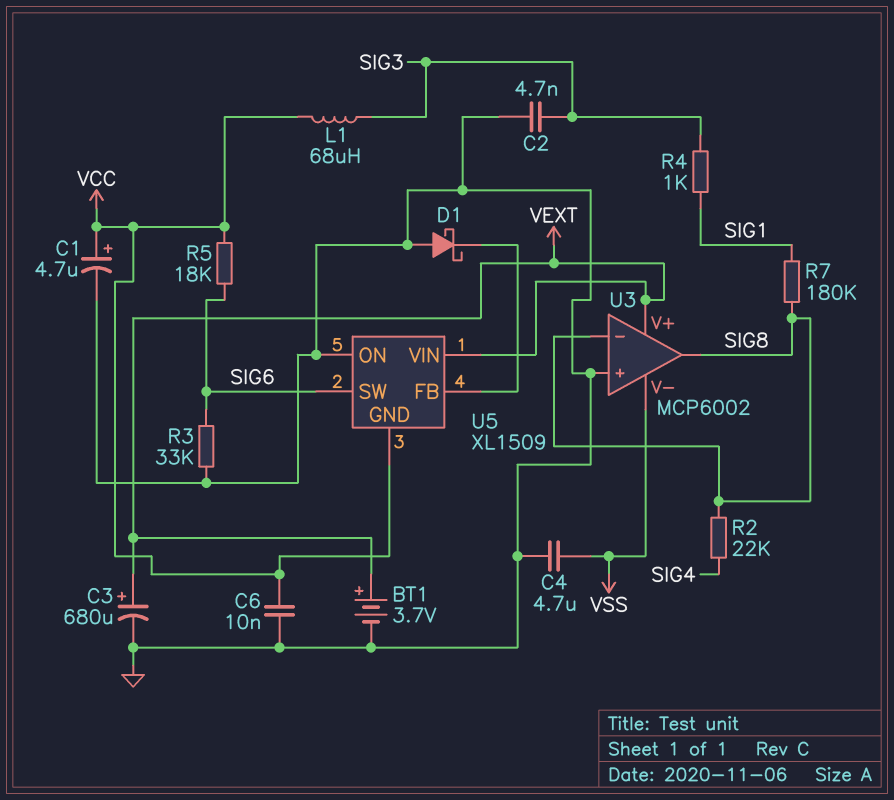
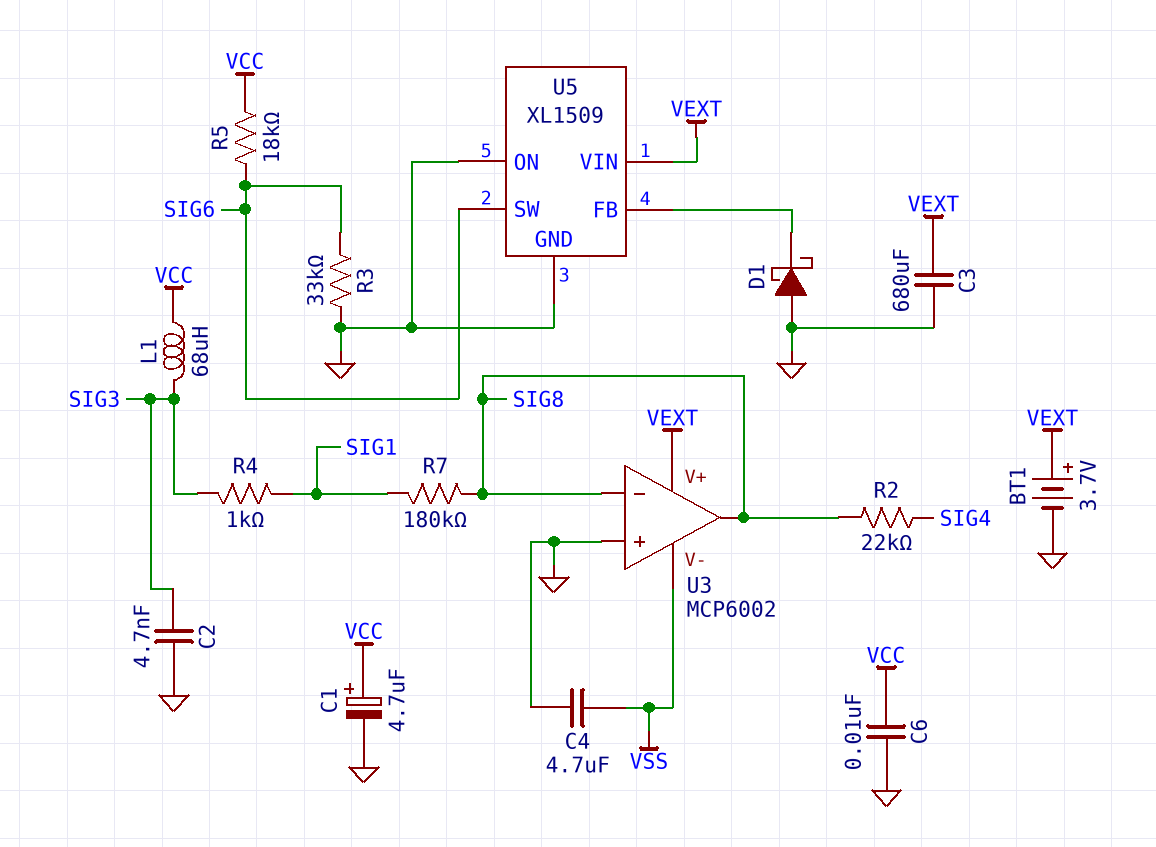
C3: 680uF (plus VEXT, minus GND) -> 680uF (GND, VEXT)
U5 pin GND: VCC -> GND

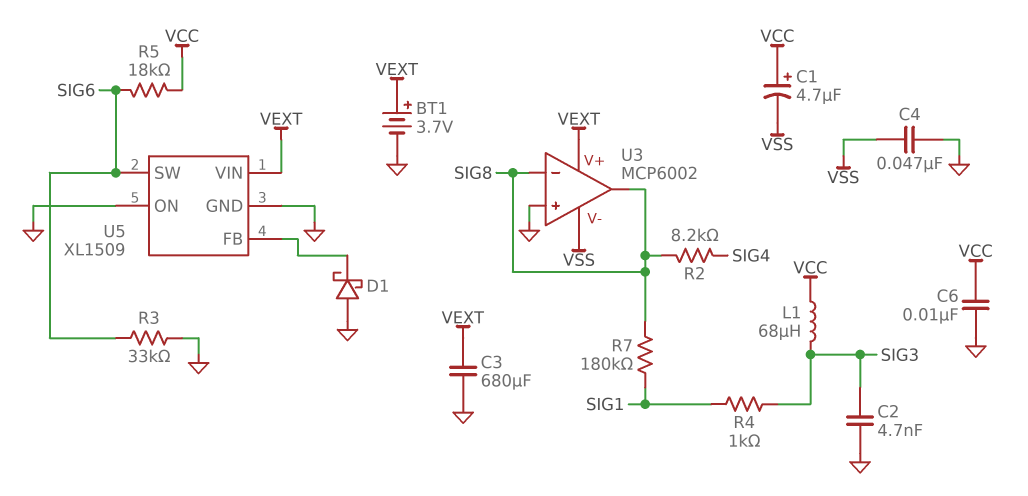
C1: 4.7uF (plus VCC, minus GND) -> 4.7uF (plus VCC, minus VSS)
C4: 4.7uF (GND, VSS) -> 47nF (GND, VSS)
R2: 22k (SIG4, SIG8) -> 8.2k (SIG4, SIG8)

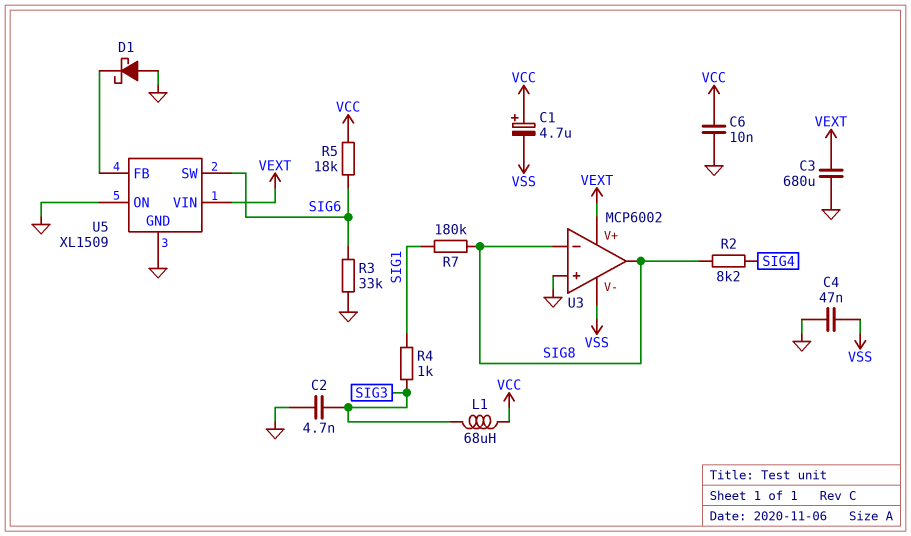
BT1: 3.7V (plus VEXT, minus GND) -> none

